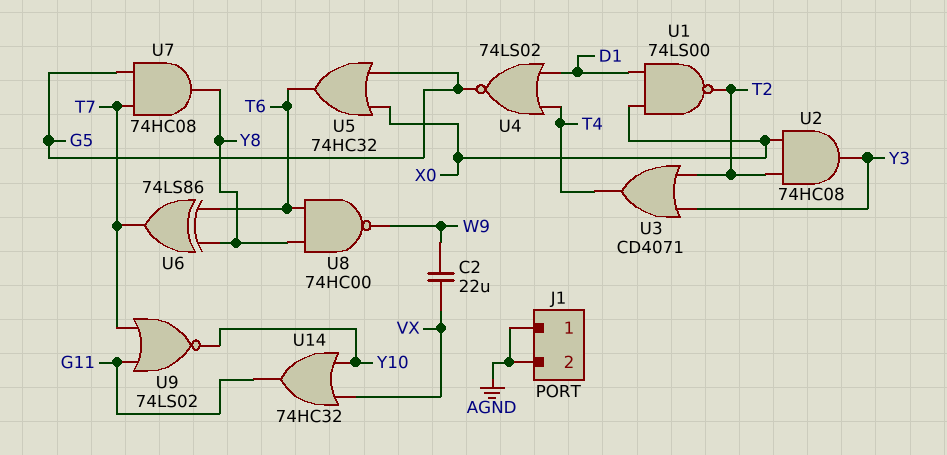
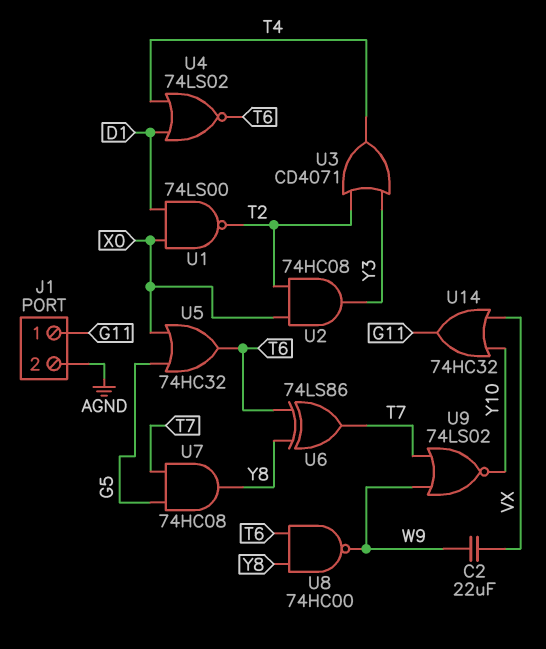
J1 pin 1: AGND -> G11
U4: NOR 74LS02 (in D1, in T4, out G5) -> NOR 74LS02 (in D1, in T4, out T6)
U9: NOR 74LS02 (in G11, in T7, out Y10) -> NOR 74LS02 (in T7, in W9, out Y10)

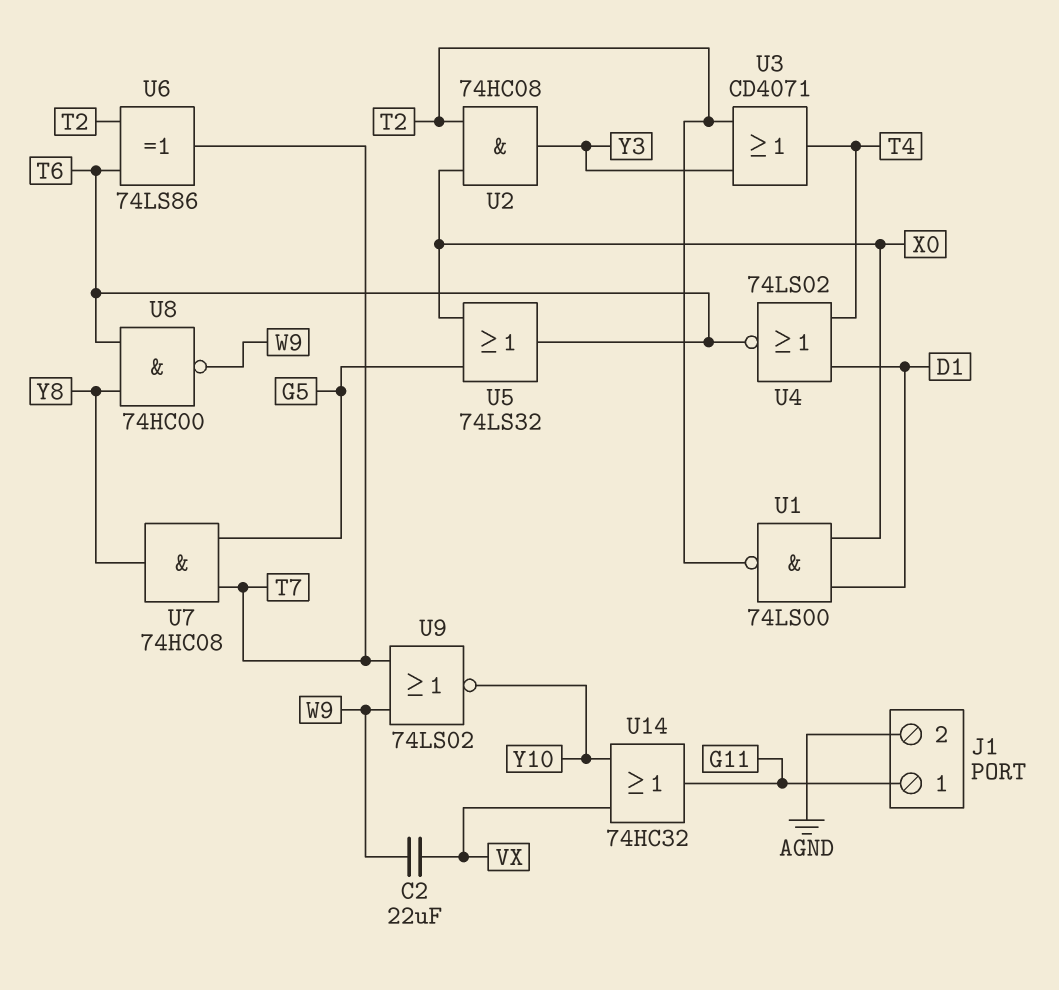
U5: OR 74HC32 (in G5, in X0, out T6) -> OR 74LS32 (in G5, in X0, out T6)
U6: XOR 74LS86 (in T6, in Y8, out T7) -> XOR 74LS86 (in T2, in T6, out T7)

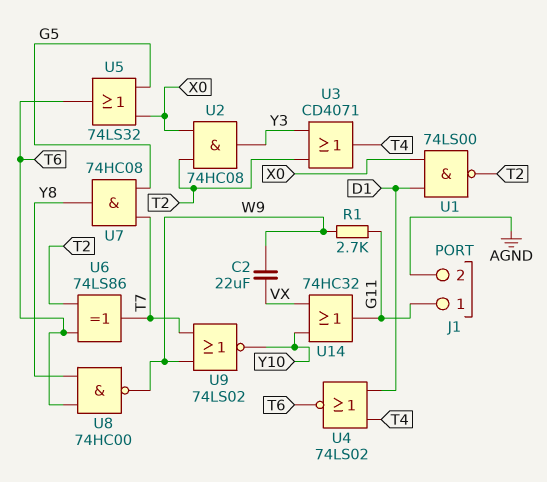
R1: none -> 2.7k (G11, W9)

